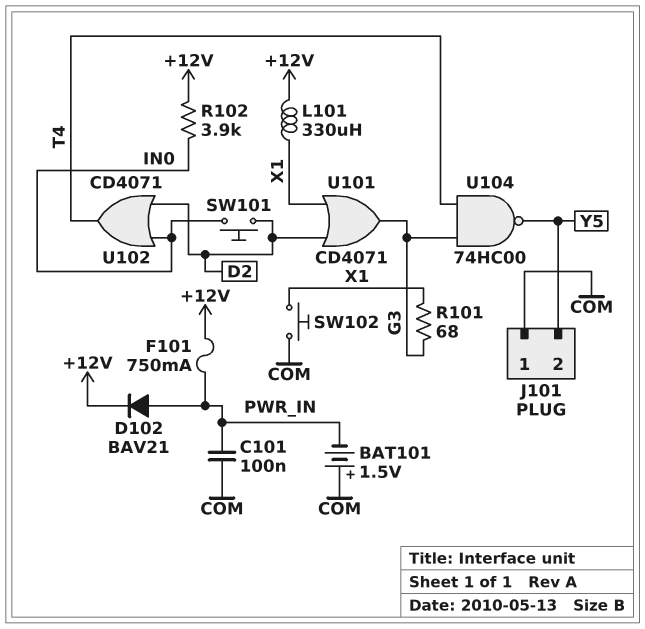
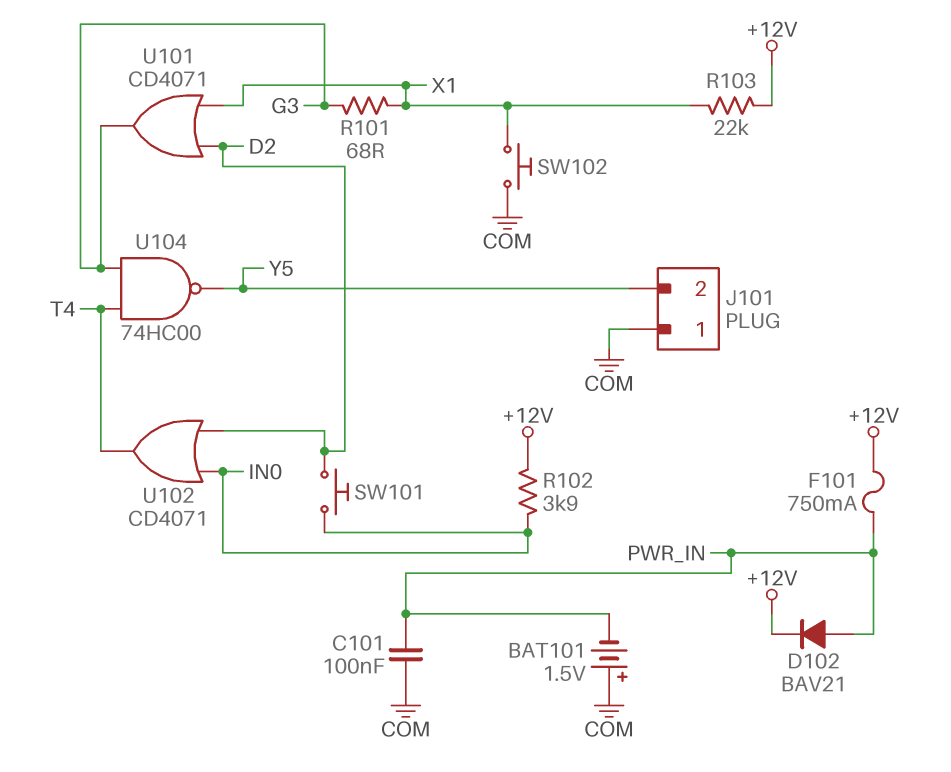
L101: 330uH (+12V, X1) -> none
R103: none -> 22k (+12V, X1)

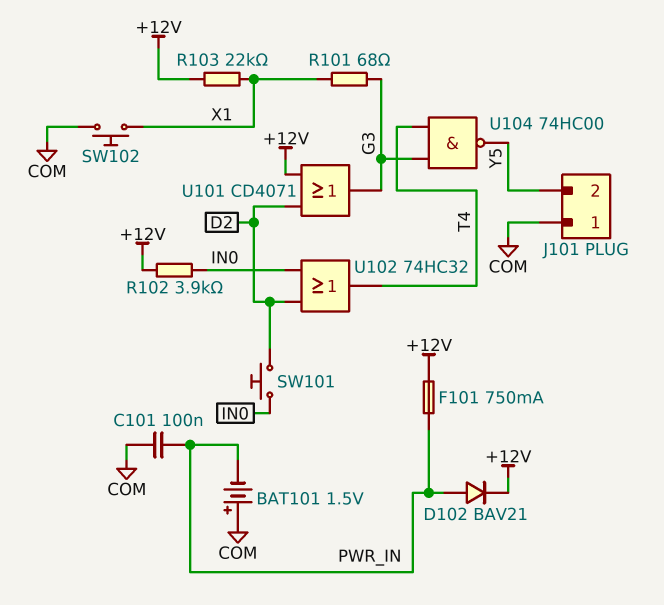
U101: OR CD4071 (in D2, in X1, out G3) -> OR CD4071 (in +12V, in D2, out G3)
U102: OR CD4071 (in D2, in IN0, out T4) -> OR 74HC32 (in D2, in IN0, out T4)

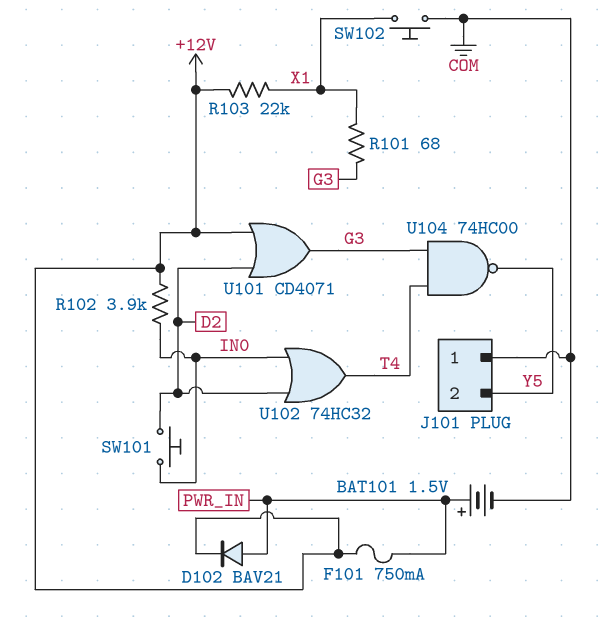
BAT101: 1.5V (plus COM, minus PWR_IN) -> 1.5V (plus PWR_IN, minus COM)
C101: 100nF (COM, PWR_IN) -> none

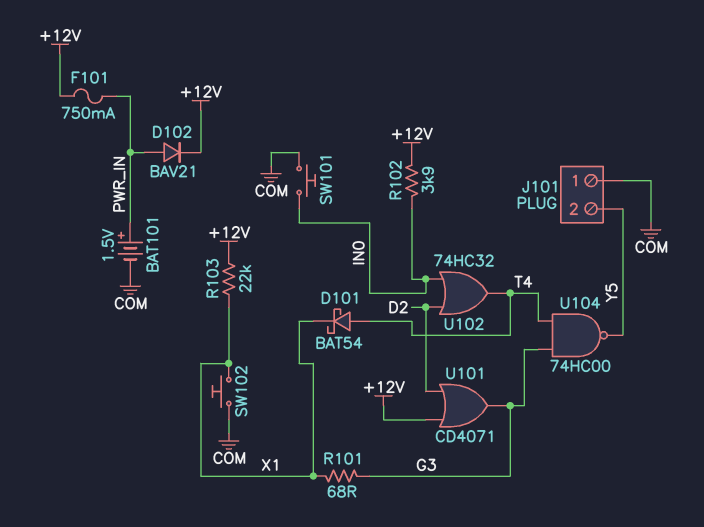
D101: none -> schottky BAT54 (A T4, K X1)
SW101: button (D2, IN0) -> button (COM, IN0)

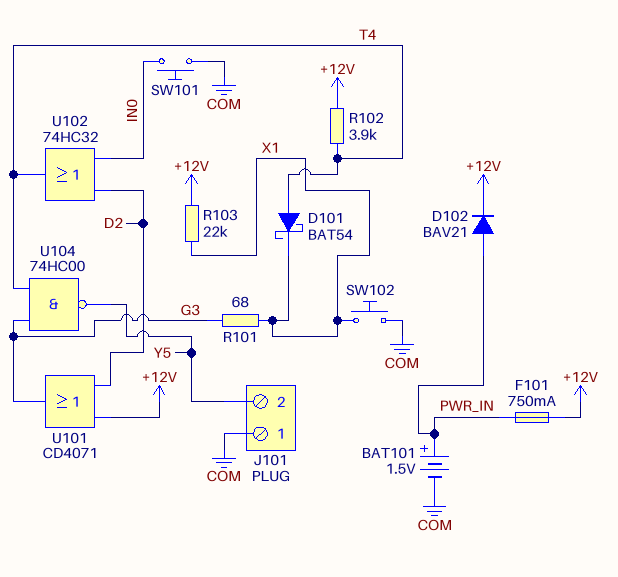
R102: 3.9k (+12V, IN0) -> 3.9k (+12V, T4)

